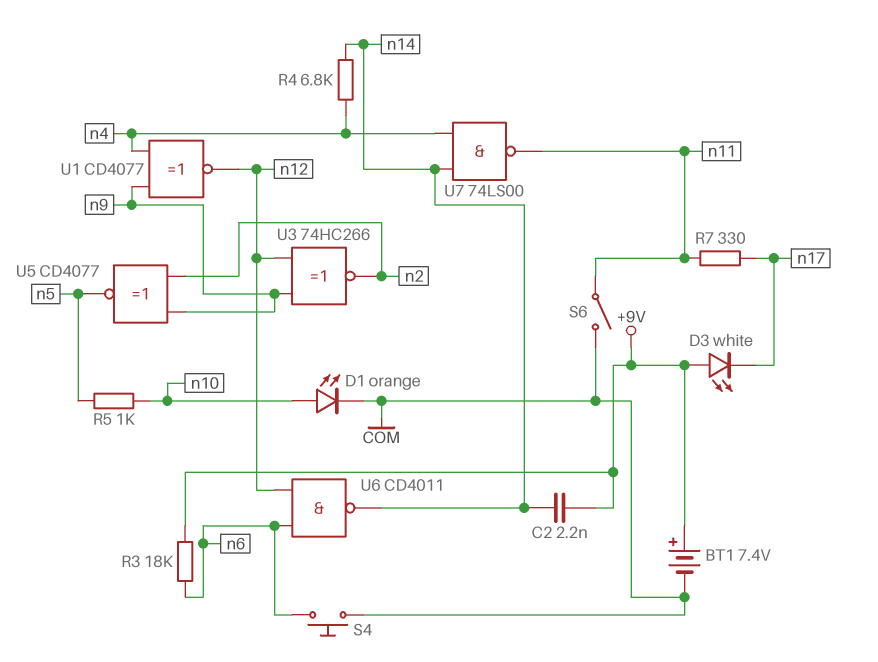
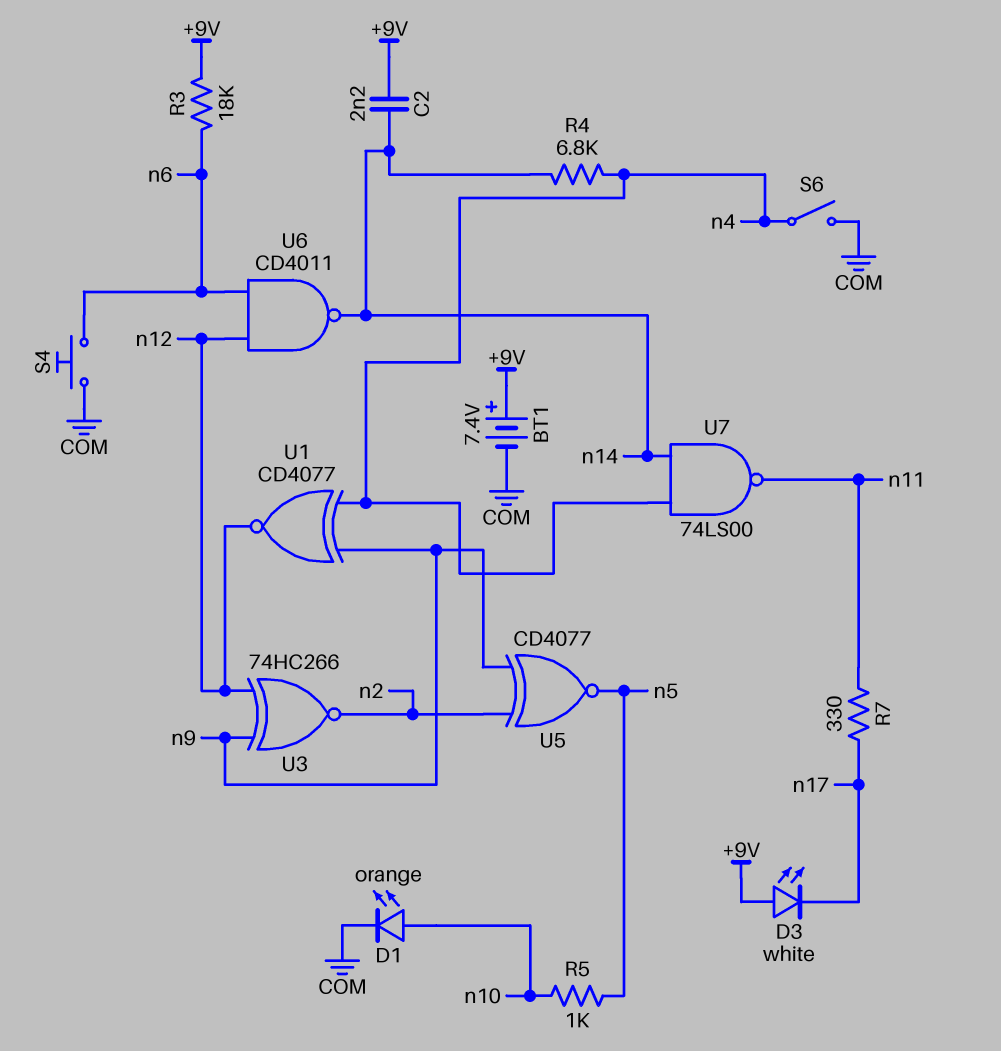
S6: switch (COM, n11) -> switch (COM, n4)

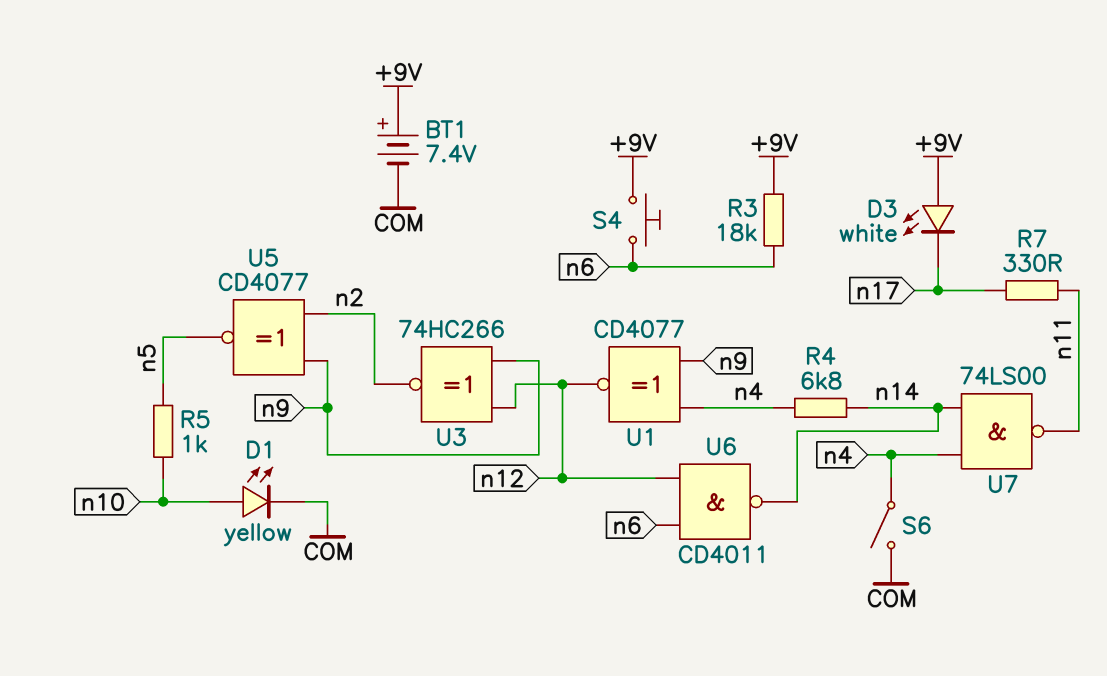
C2: 2.2nF (+9V, n14) -> none
D1: LED orange (A n10, K COM) -> LED yellow (A n10, K COM)
S4: button (COM, n6) -> button (+9V, n6)

